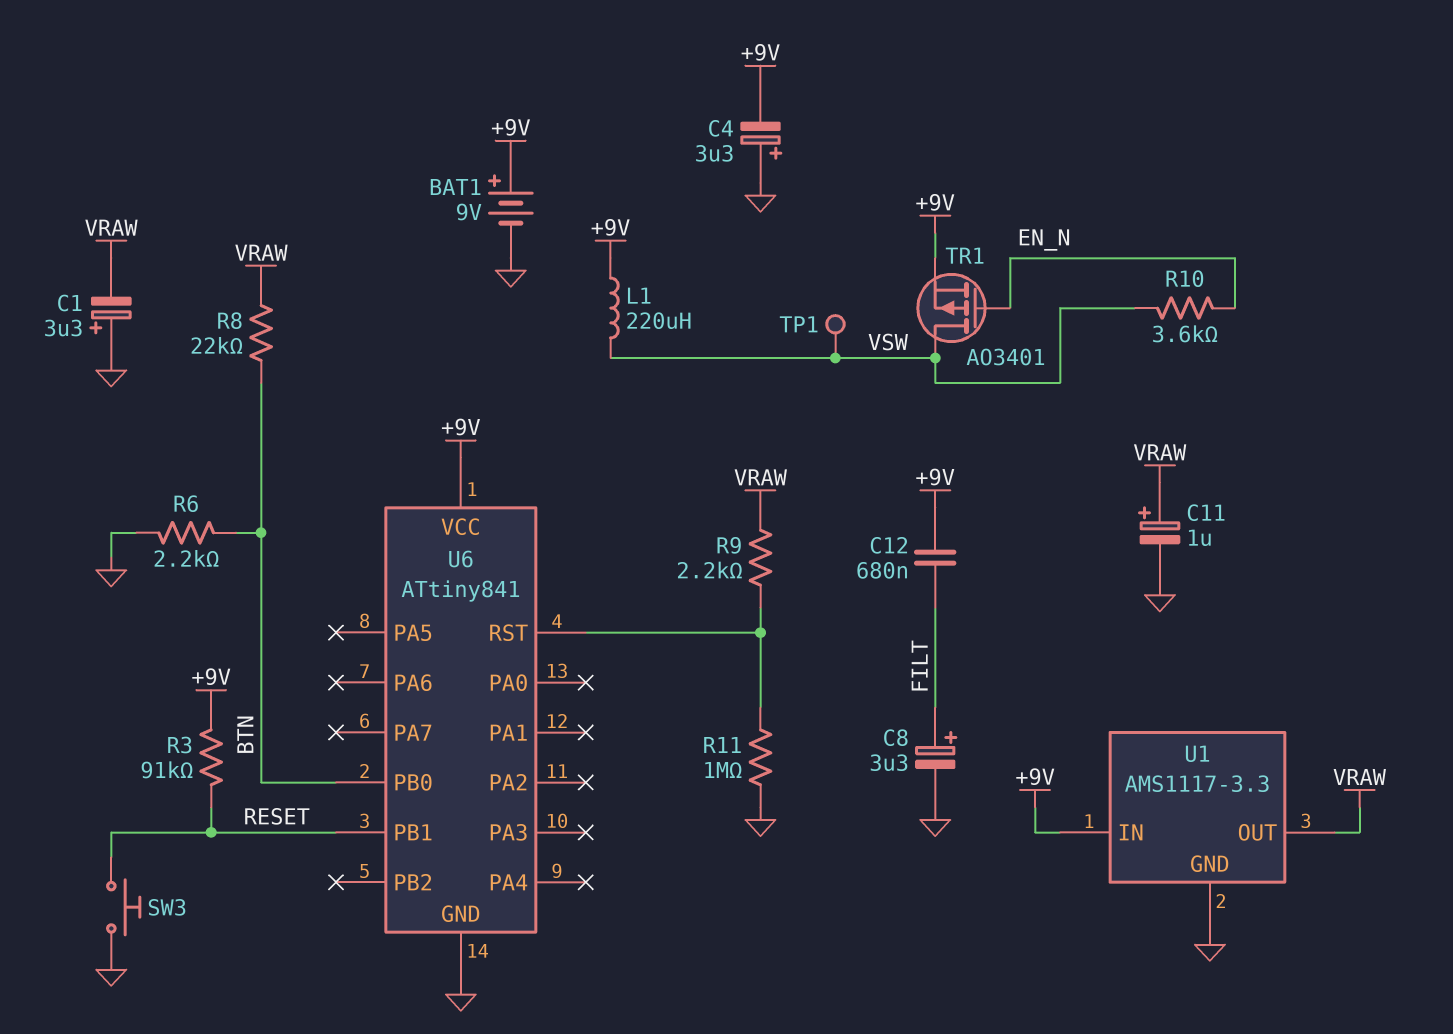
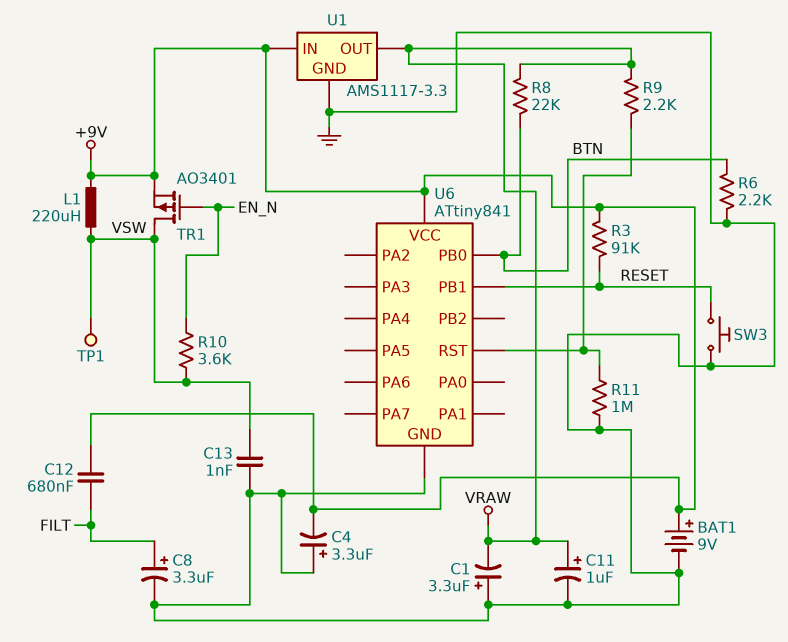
C13: none -> 1nF (GND, VSW)

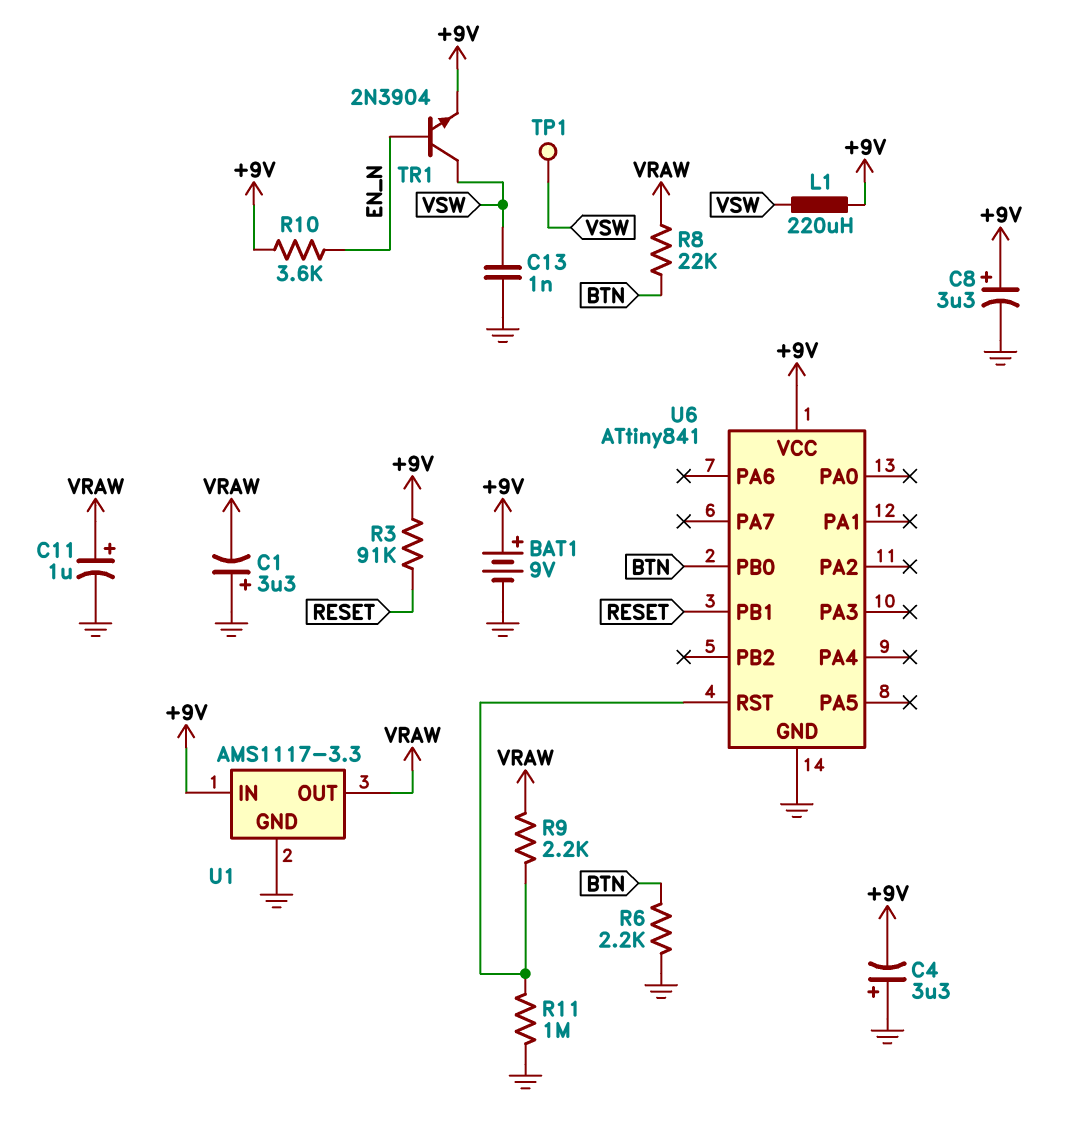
C8: 3.3uF (plus FILT, minus GND) -> 3.3uF (plus +9V, minus GND)
C12: 680nF (+9V, FILT) -> none
R10: 3.6k (EN_N, VSW) -> 3.6k (+9V, EN_N)
SW3: button (GND, RESET) -> none
TR1: PMOS AO3401 (G EN_N, D VSW, S +9V) -> NPN 2N3904 (B EN_N, C VSW, E +9V)

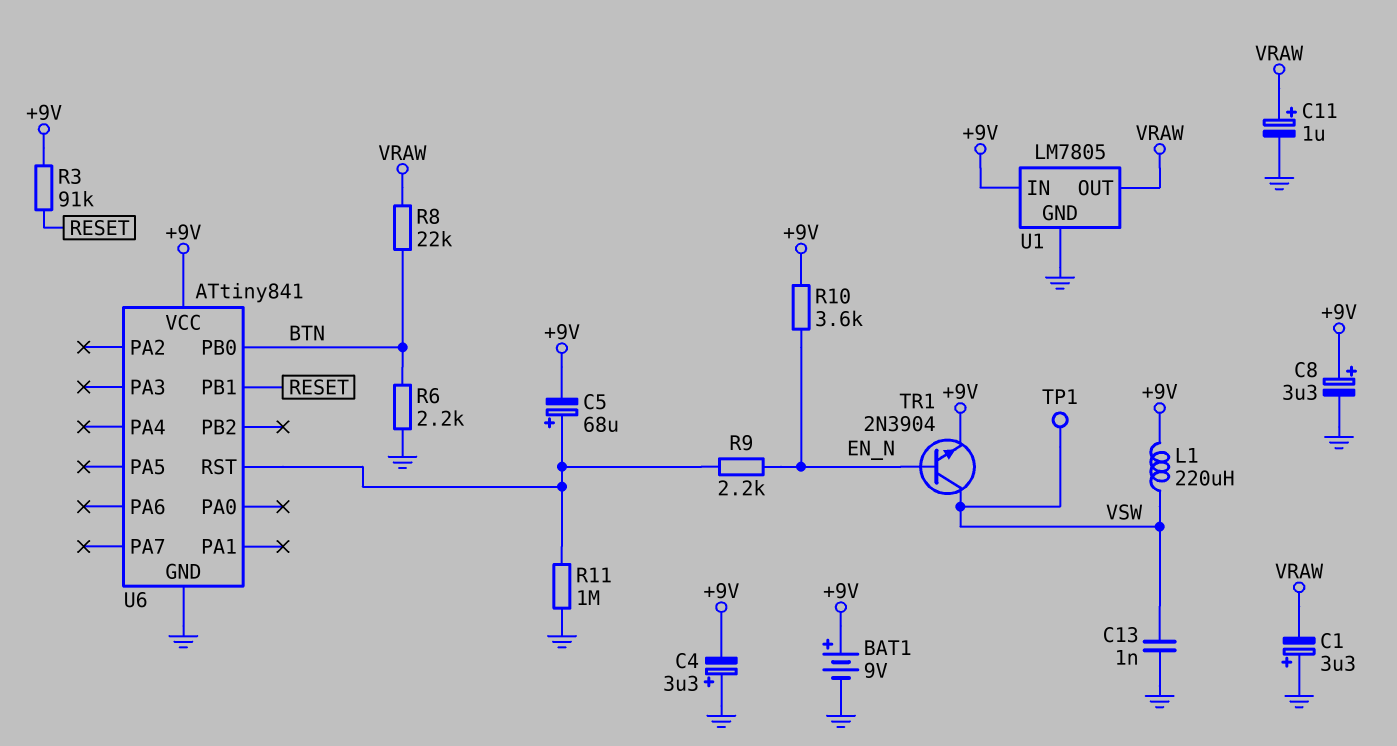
C5: none -> 68uF (plus U6/RST, minus +9V)
R9: 2.2k (U6/RST, VRAW) -> 2.2k (EN_N, U6/RST)
U1: AMS1117-3.3 -> LM7805

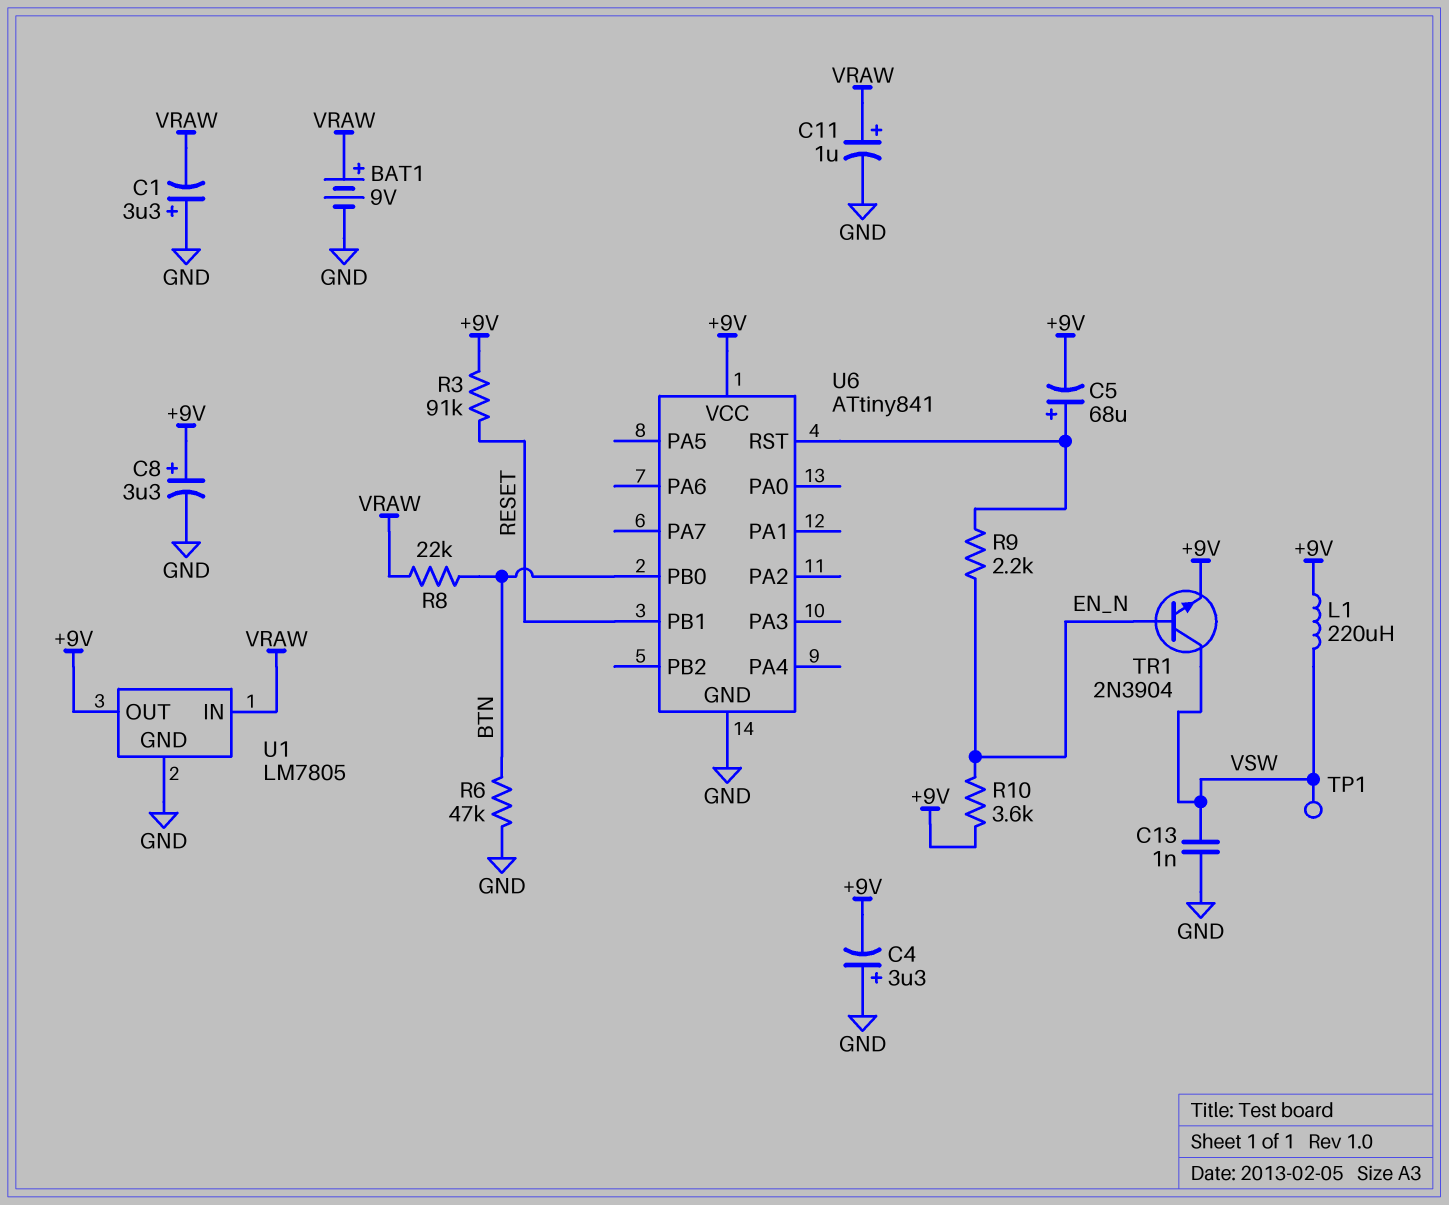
BAT1: 9V (plus +9V, minus GND) -> 9V (plus VRAW, minus GND)
R6: 2.2k (BTN, GND) -> 47k (BTN, GND)
R11: 1M (GND, U6/RST) -> none
U1 pin IN: +9V -> VRAW
U1 pin OUT: VRAW -> +9V

